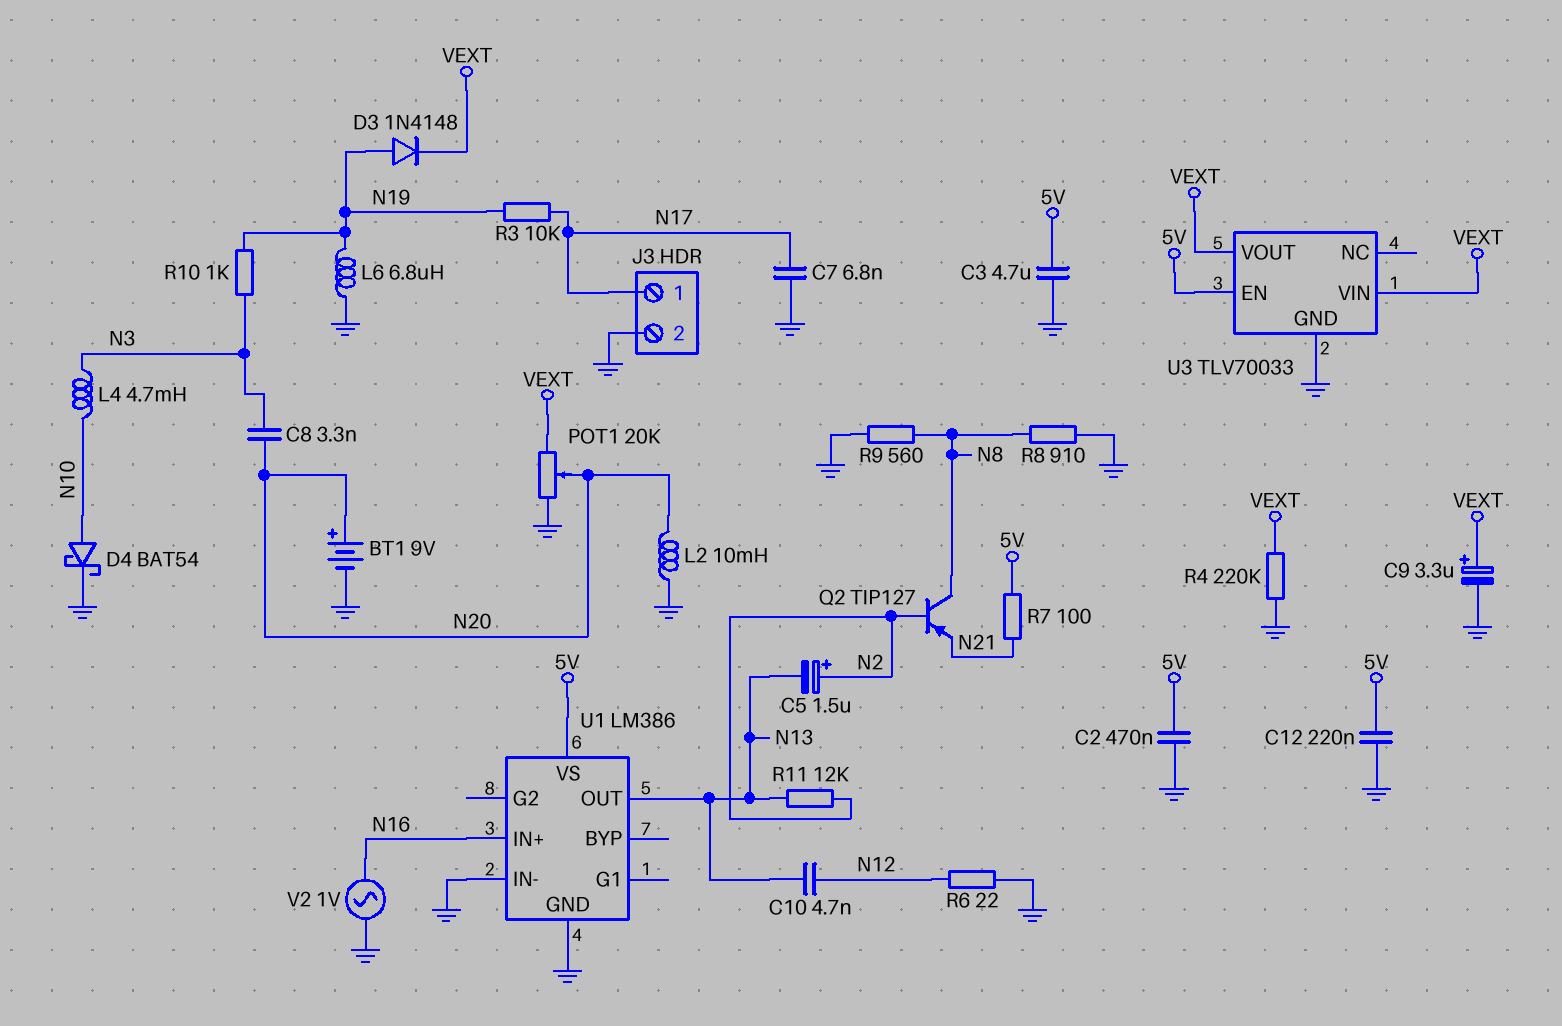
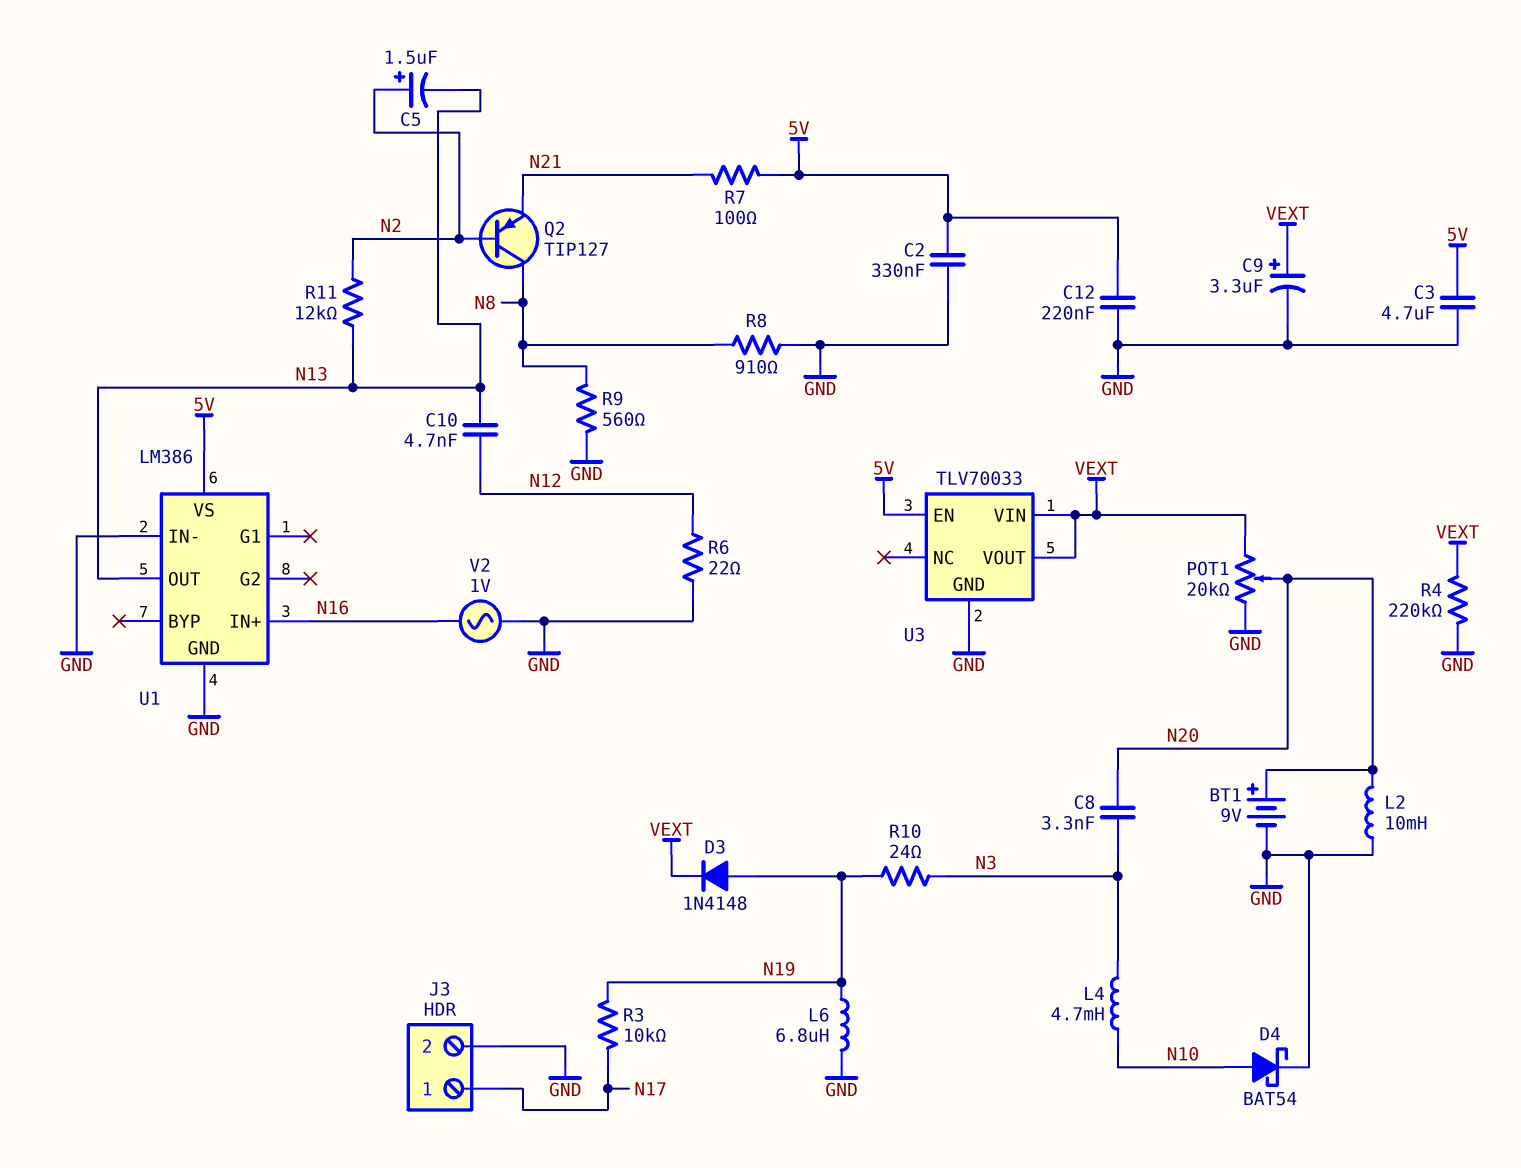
C2: 470nF (5V, GND) -> 330nF (5V, GND)
C7: 6.8nF (GND, N17) -> none
R10: 1k (N3, N19) -> 24 (N3, N19)

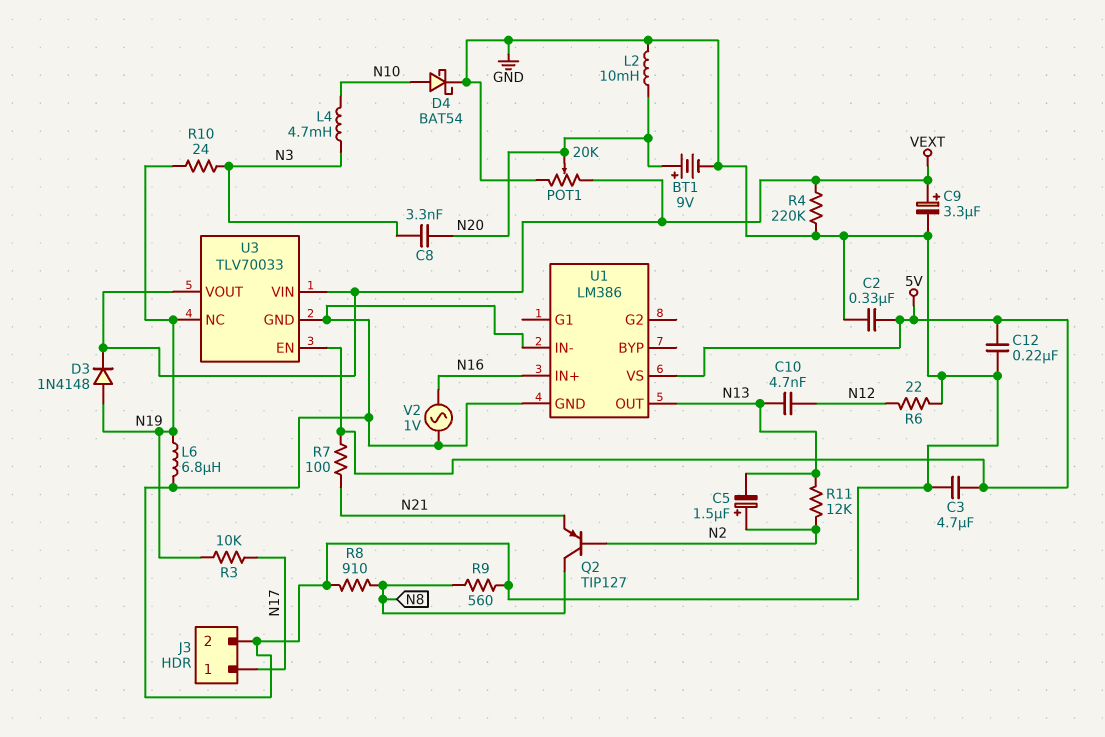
U3 pin NC: none -> N19

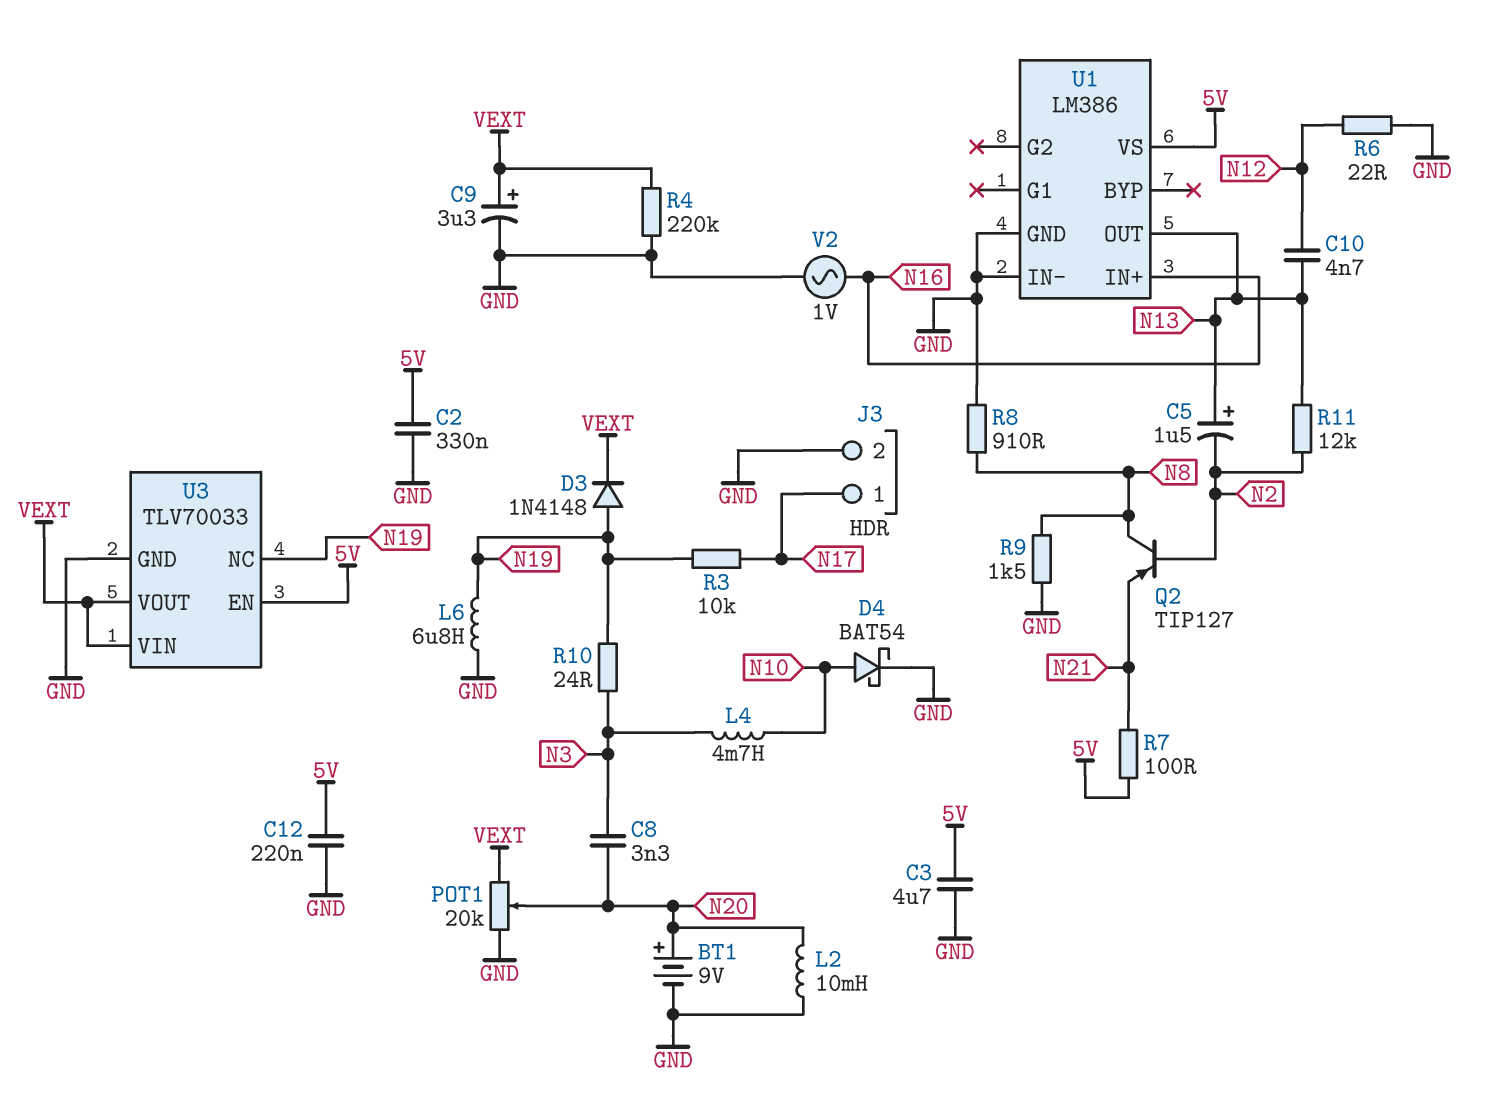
C5: 1.5uF (plus N2, minus N13) -> 1.5uF (plus N13, minus N2)
R9: 560 (GND, N8) -> 1.5k (GND, N8)

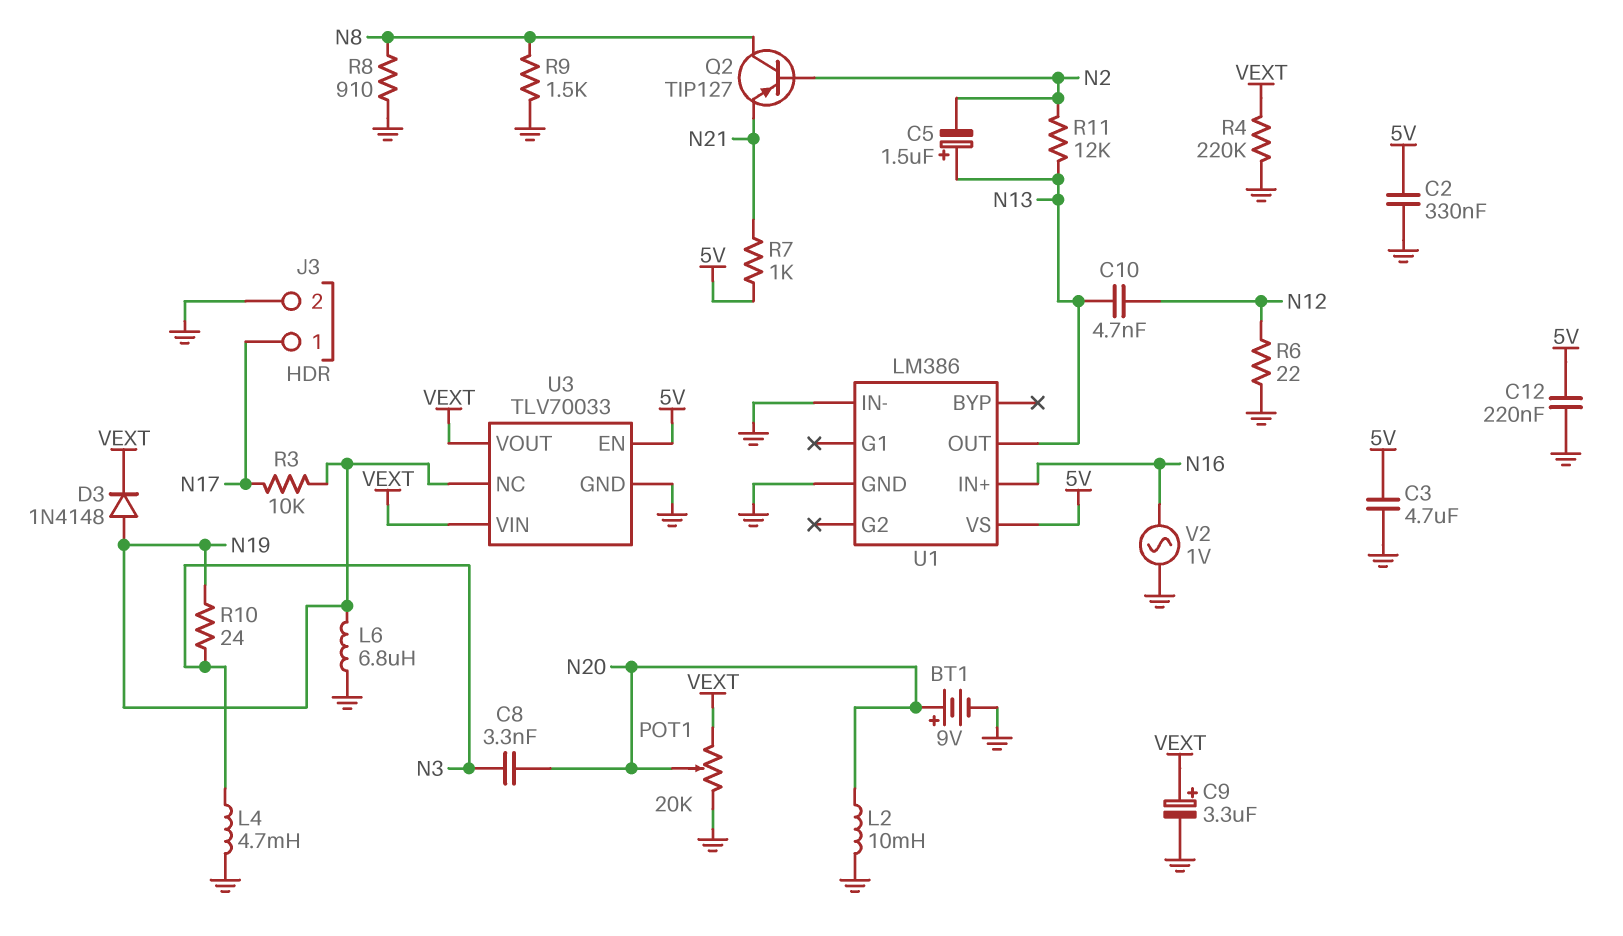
D4: schottky BAT54 (A N10, K GND) -> none
L4: 4.7mH (N3, N10) -> 4.7mH (GND, N3)
R7: 100 (5V, N21) -> 1k (5V, N21)

